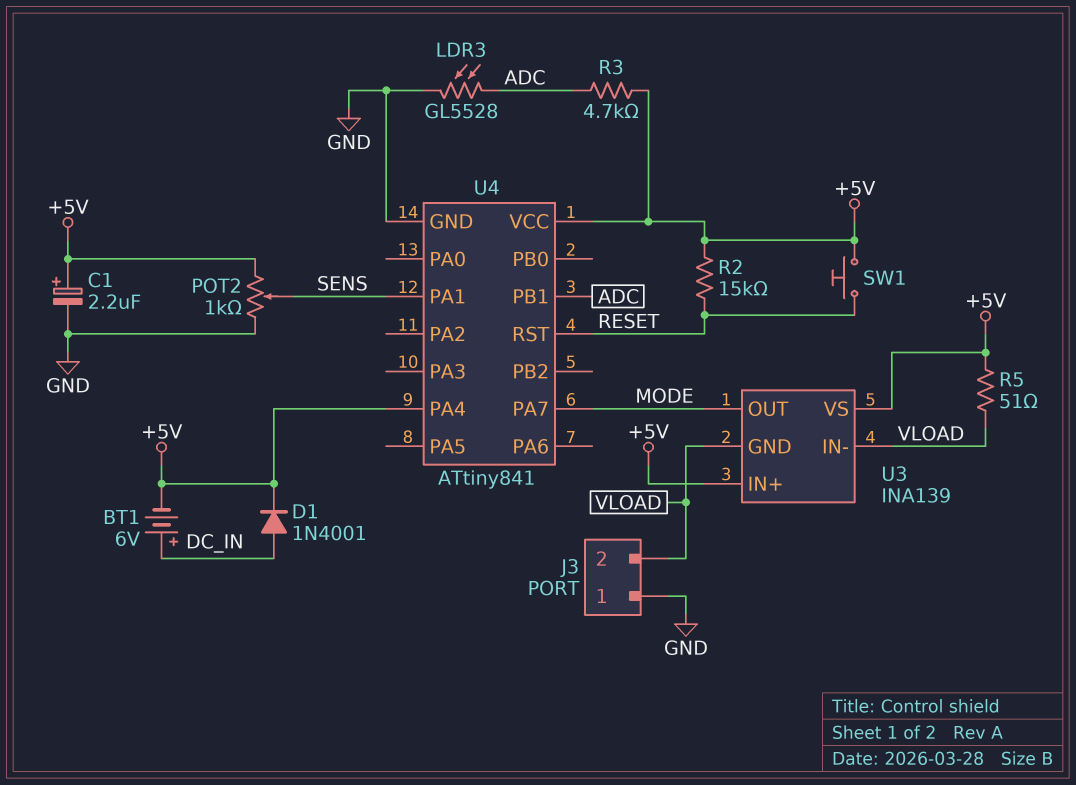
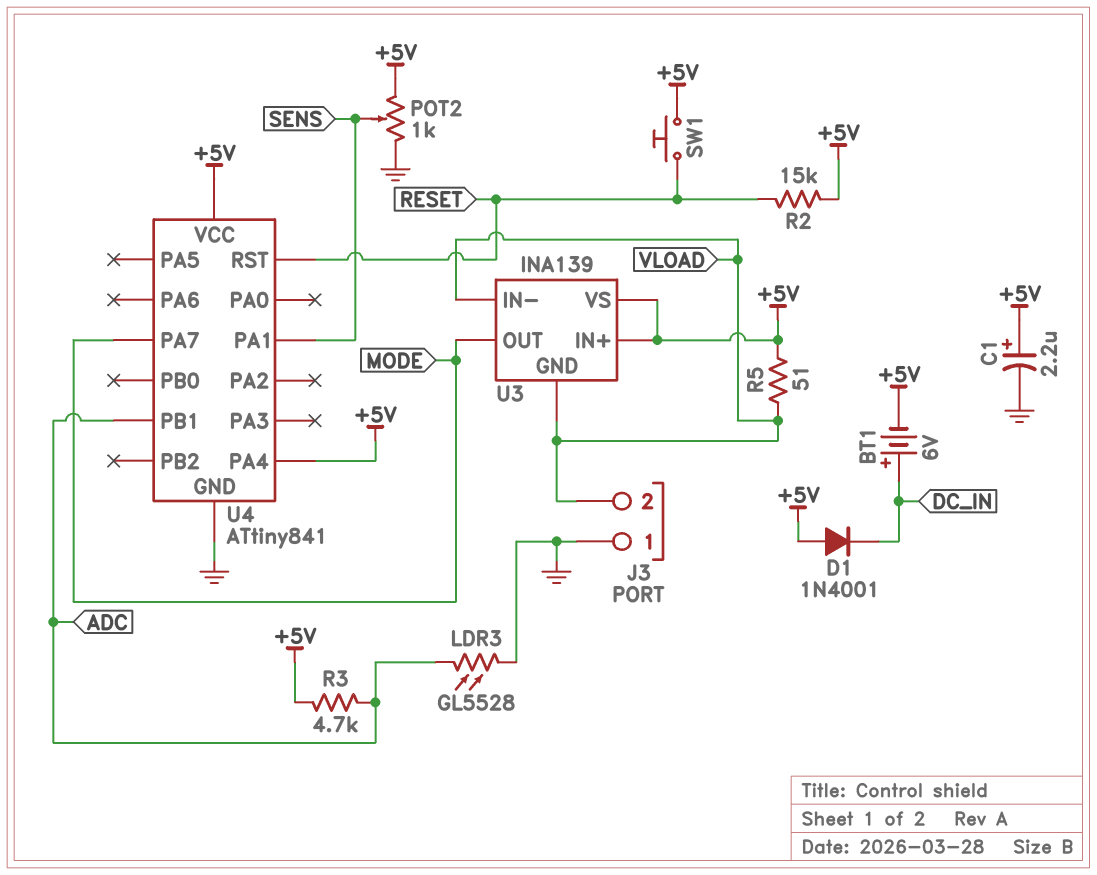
D1: diode 1N4001 (A DC_IN, K +5V) -> diode 1N4001 (A +5V, K DC_IN)

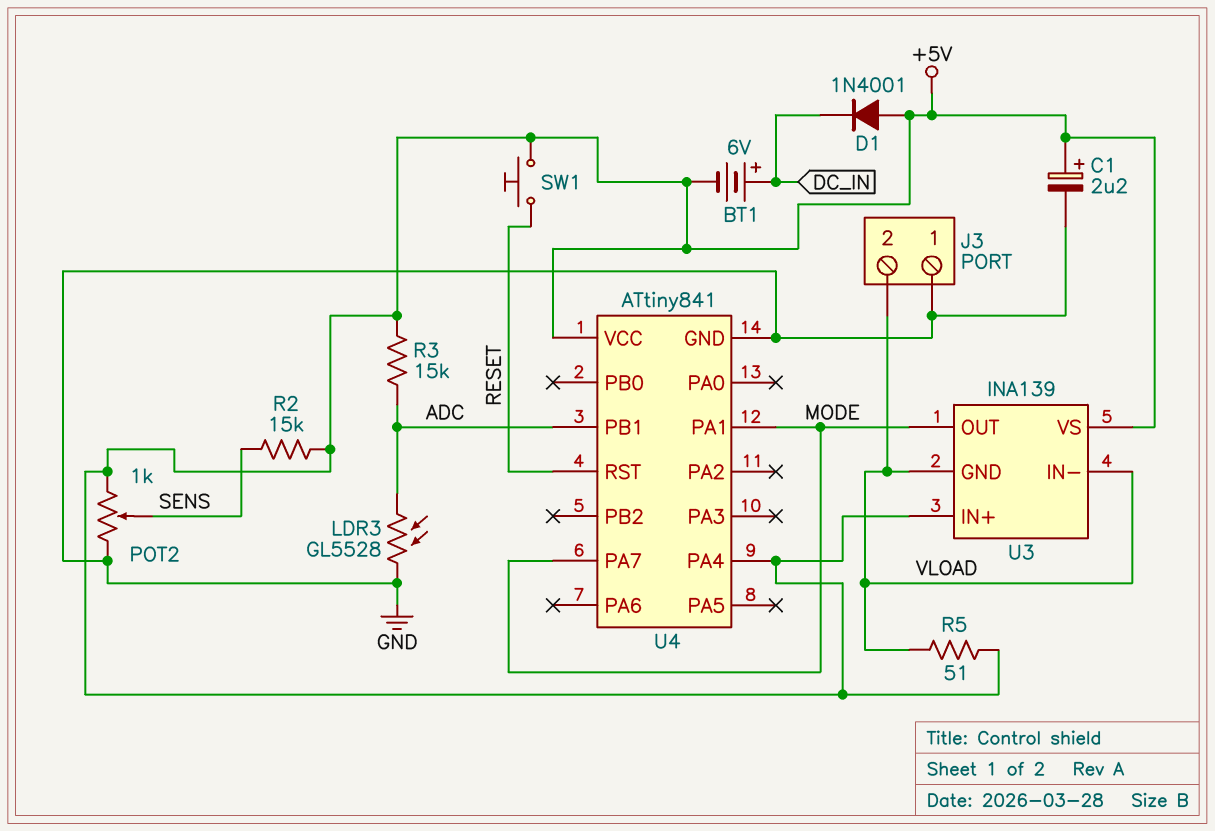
R2: 15k (+5V, RESET) -> 15k (+5V, SENS)
R3: 4.7k (+5V, ADC) -> 15k (+5V, ADC)
U4 pin PA1: SENS -> MODE

